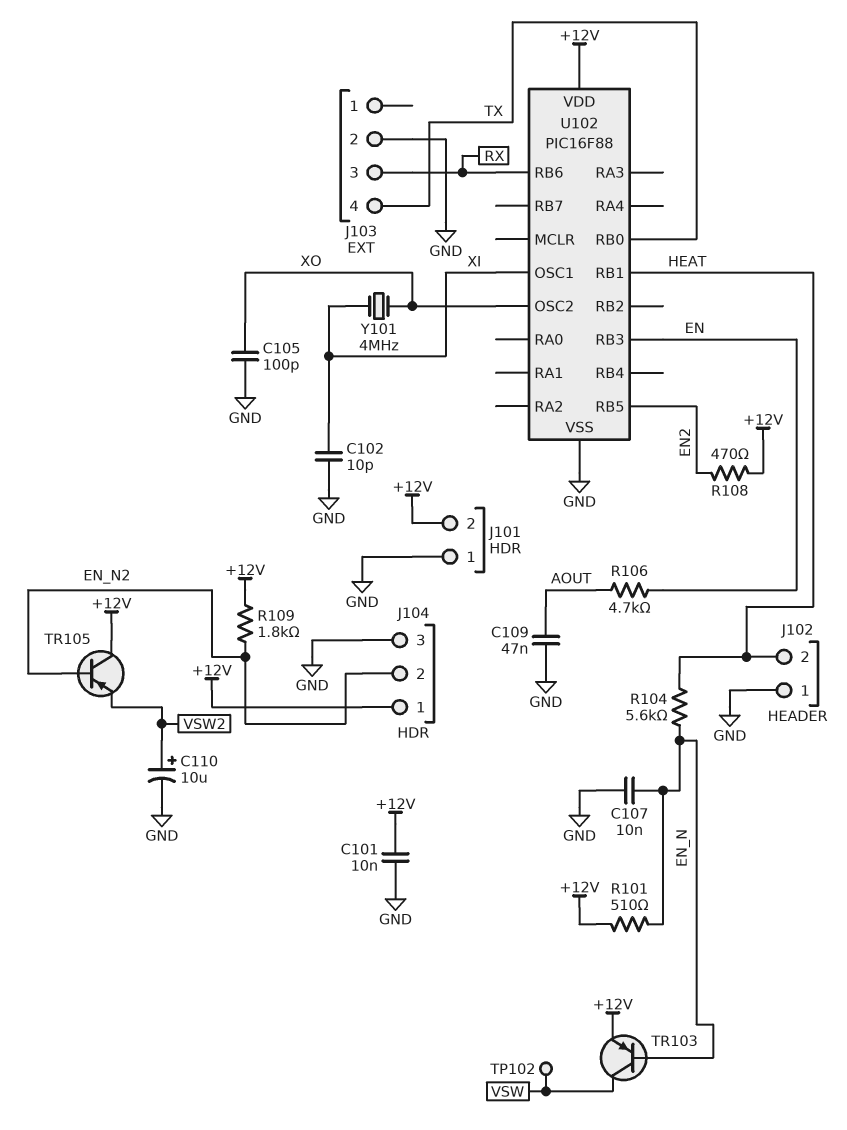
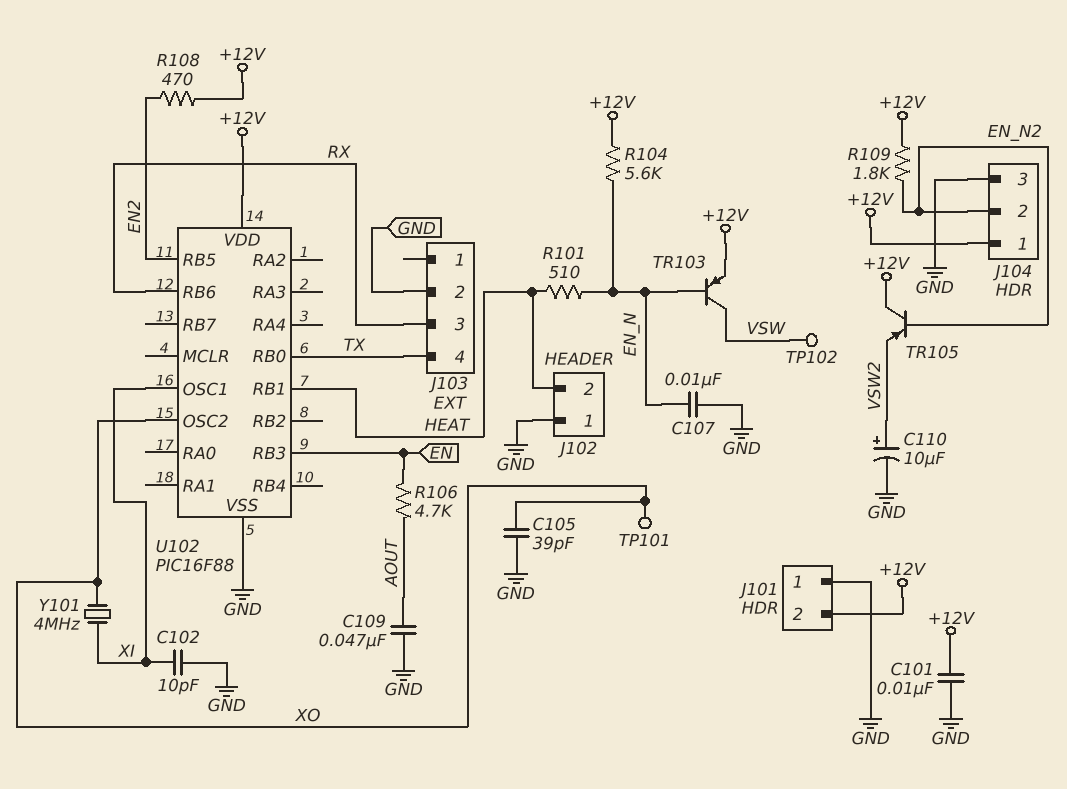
C105: 100pF (GND, XO) -> 39pF (GND, XO)
R101: 510 (+12V, EN_N) -> 510 (EN_N, HEAT)
R104: 5.6k (EN_N, HEAT) -> 5.6k (+12V, EN_N)
TP101: none -> test point (XO)

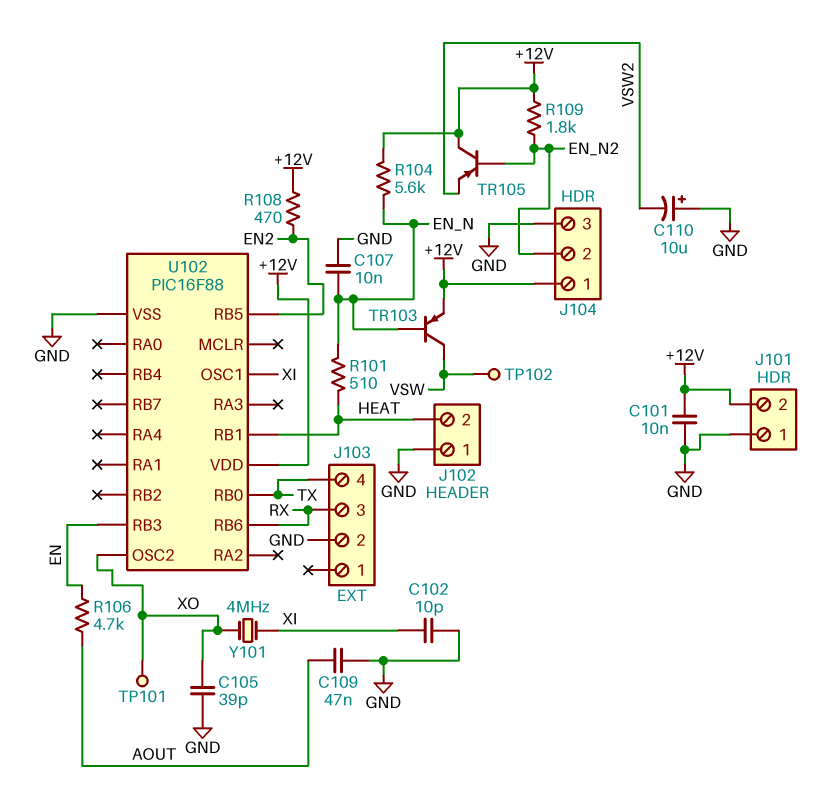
C110: 10uF (plus VSW2, minus GND) -> 10uF (plus GND, minus VSW2)

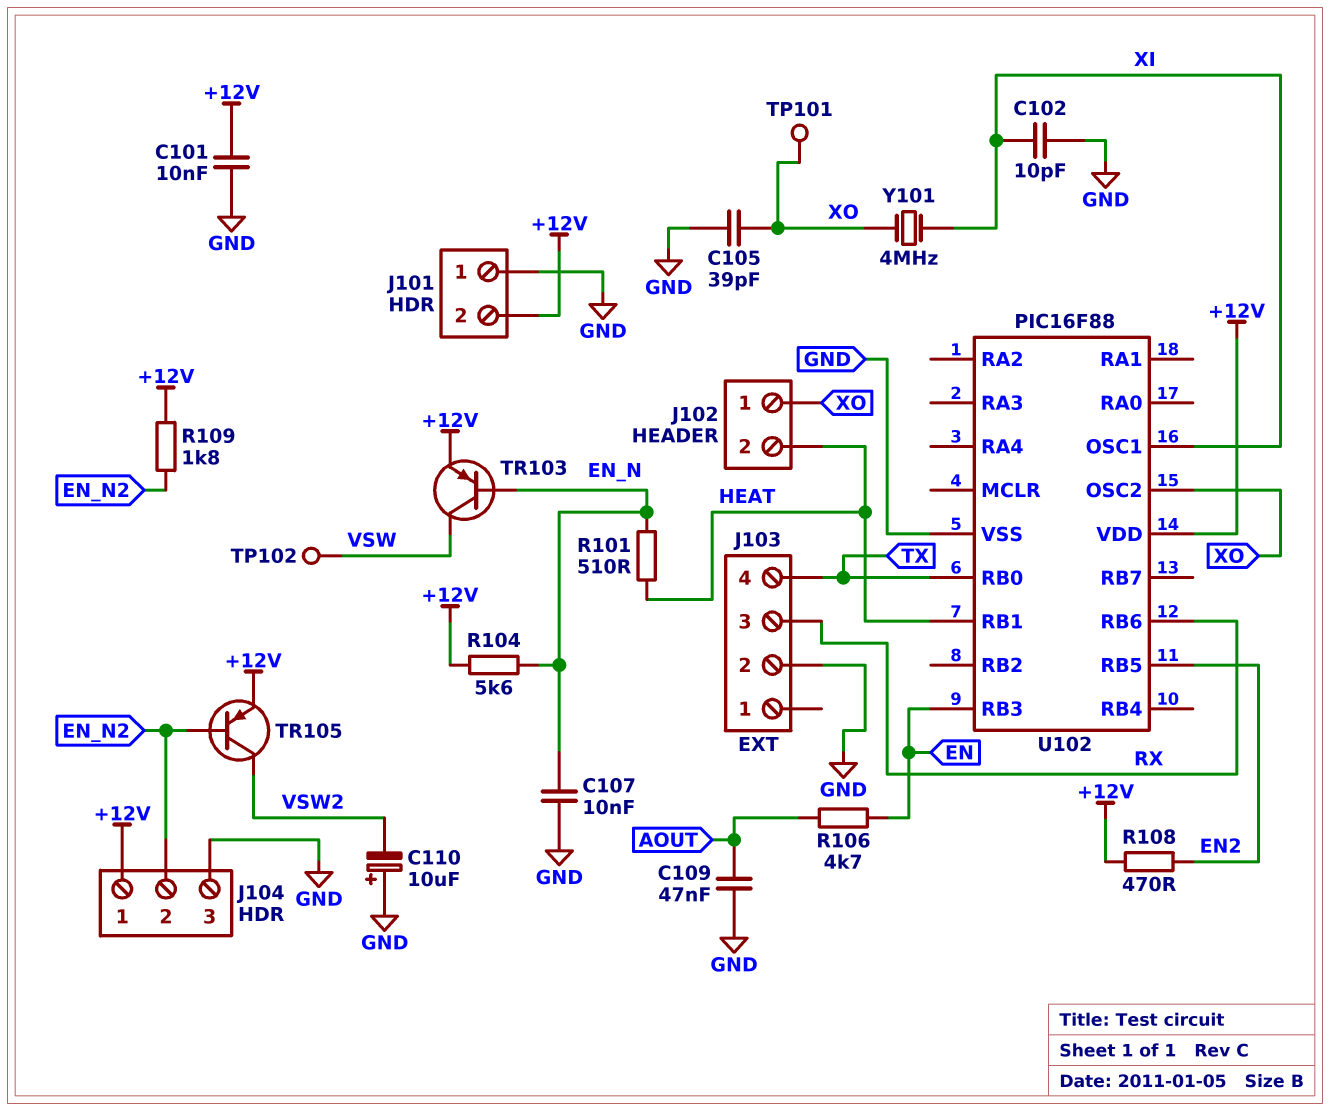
J102 pin 1: GND -> XO
TR105: PNP (B EN_N2, C +12V, E VSW2) -> PNP (B EN_N2, C VSW2, E +12V)

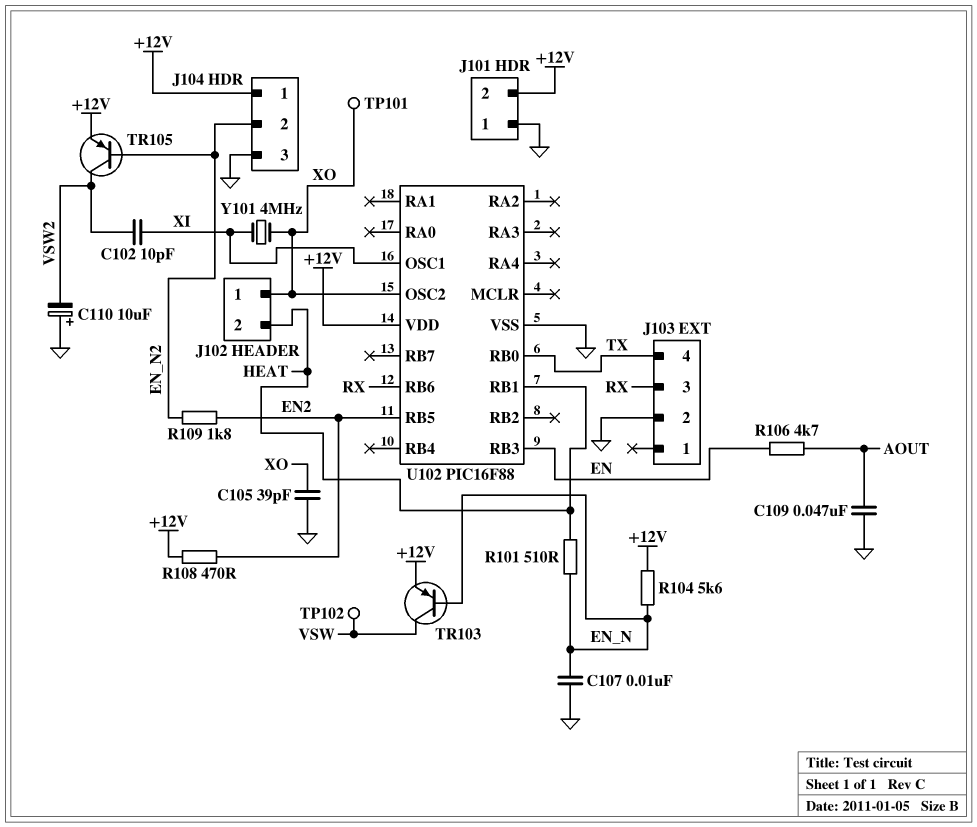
C101: 10nF (+12V, GND) -> none
C102: 10pF (GND, XI) -> 10pF (VSW2, XI)
R109: 1.8k (+12V, EN_N2) -> 1.8k (EN2, EN_N2)

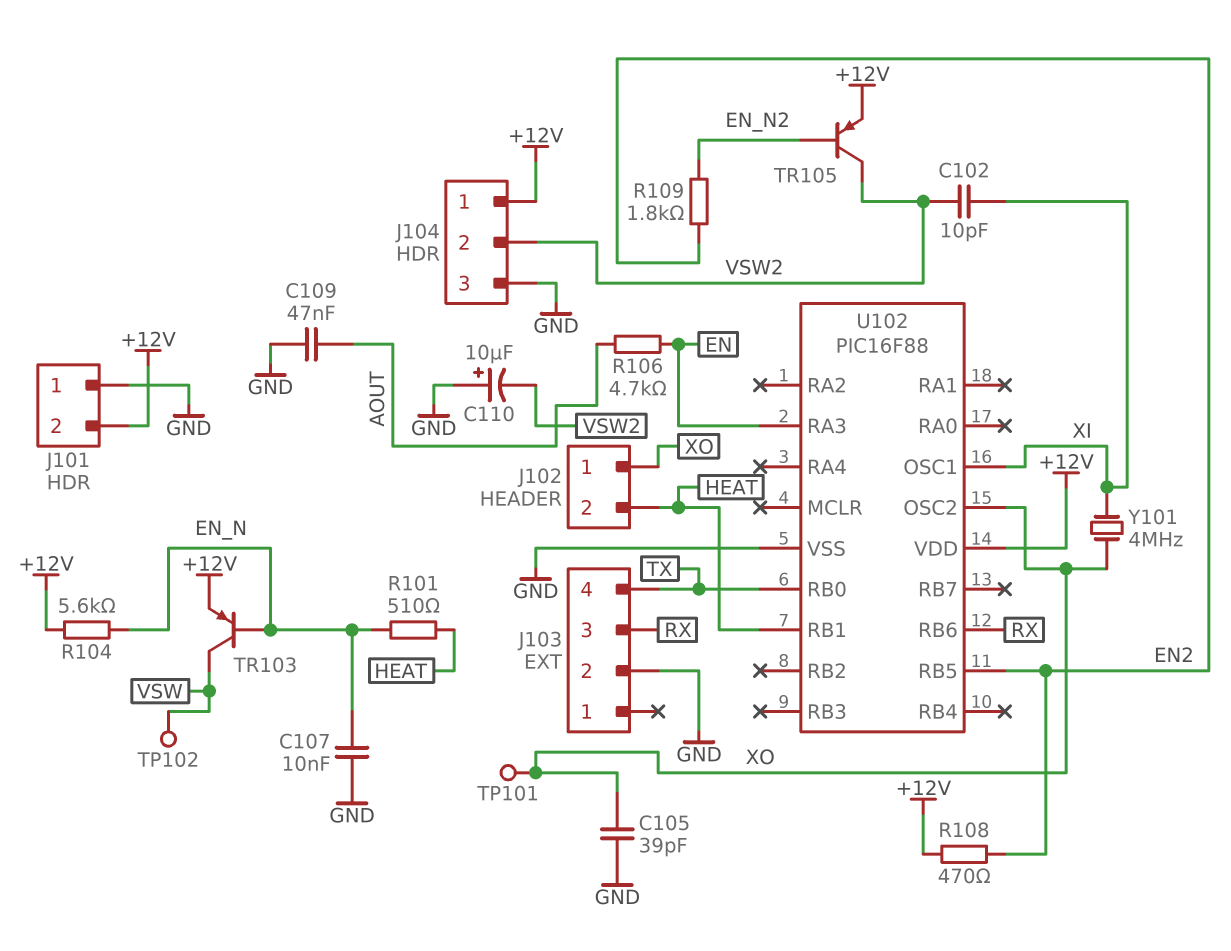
J104 pin 2: EN_N2 -> VSW2
U102 pin RA3: none -> EN
U102 pin RB3: EN -> none

